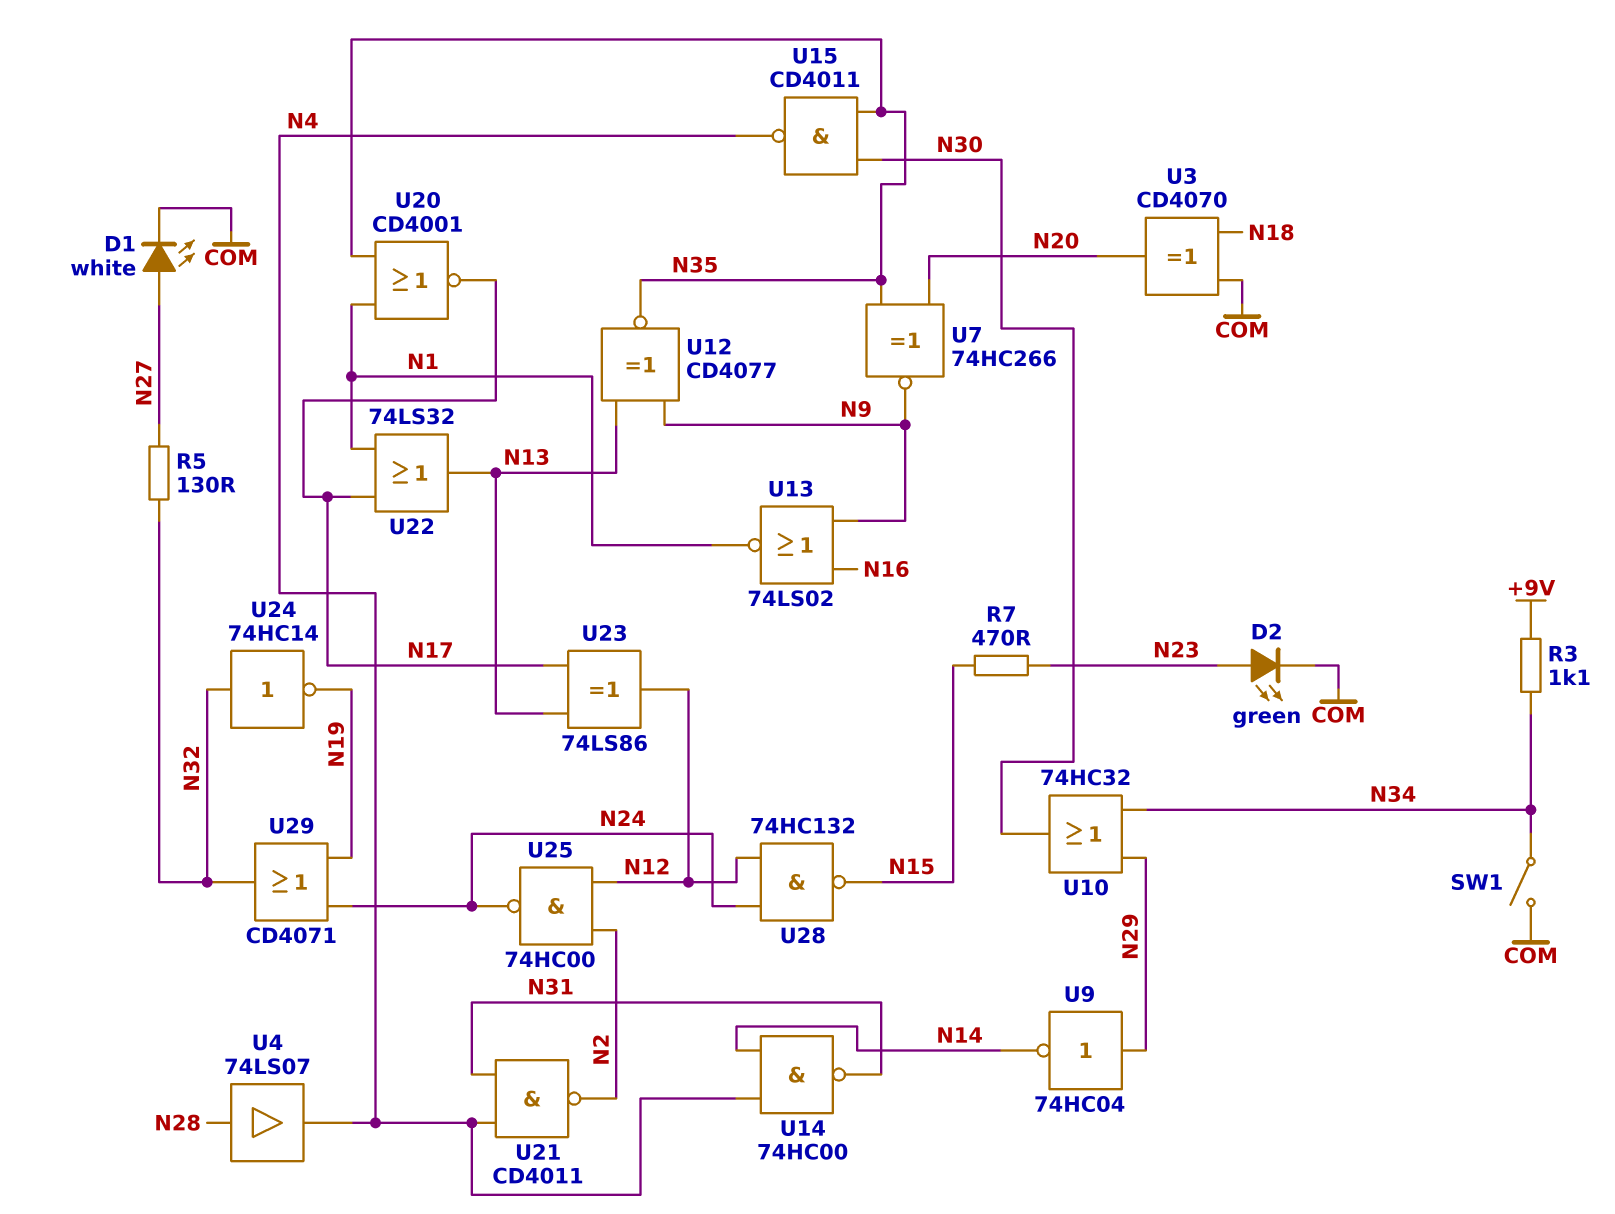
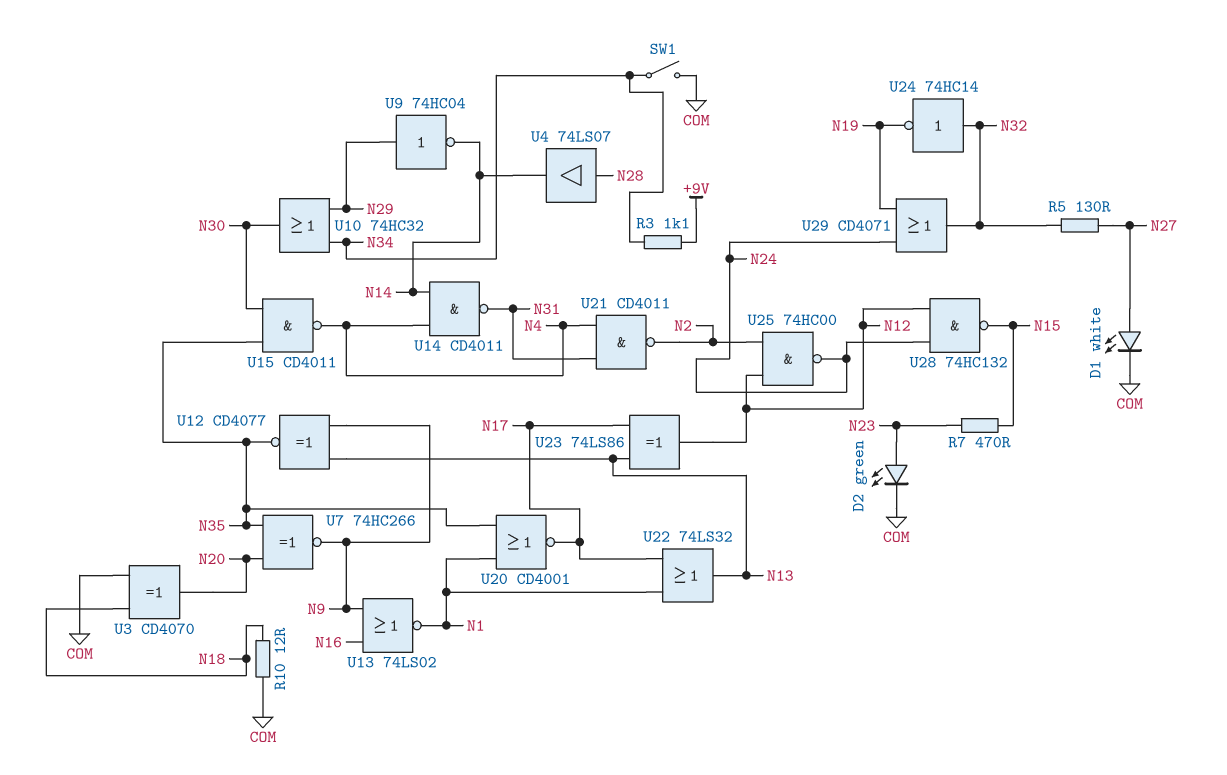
R10: none -> 12 (COM, N18)
U4: buffer 74LS07 (in N28, out N4) -> buffer 74LS07 (in N28, out N14)
U14: NAND 74HC00 (in N4, in N14, out N31) -> NAND CD4011 (in N4, in N14, out N31)

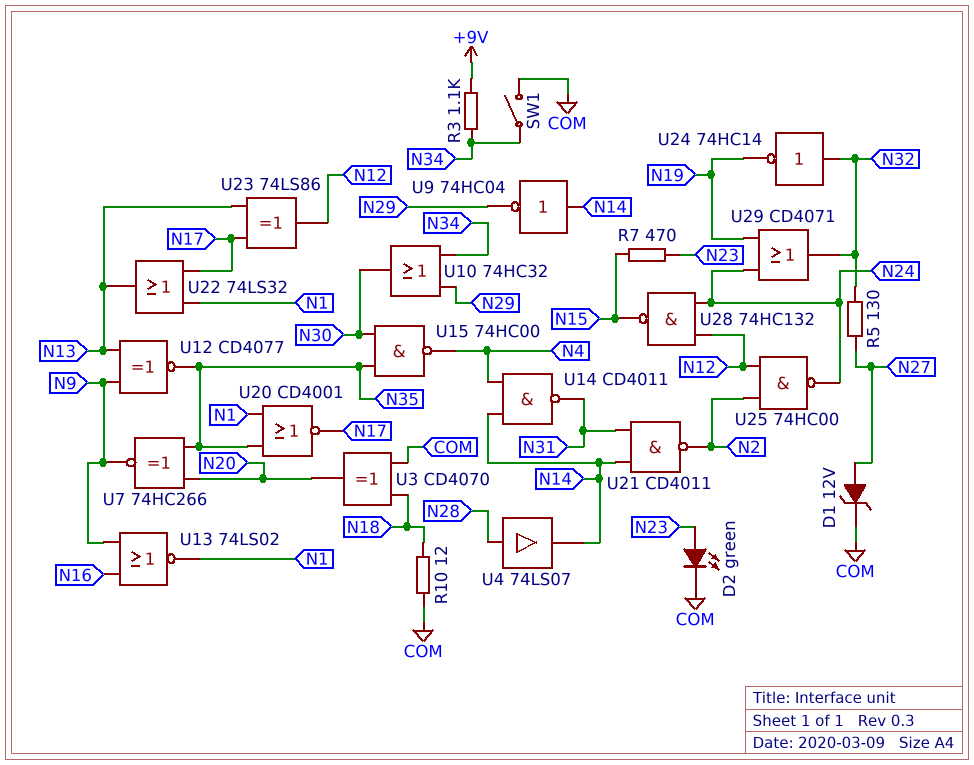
D1: LED white (A N27, K COM) -> zener 12V (A N27, K COM)
U9: NOT 74HC04 (in N29, out N14) -> NOT 74HC04 (in N14, out N29)
U15: NAND CD4011 (in N30, in N35, out N4) -> NAND 74HC00 (in N30, in N35, out N4)
U21: NAND CD4011 (in N4, in N31, out N2) -> NAND CD4011 (in N14, in N31, out N2)

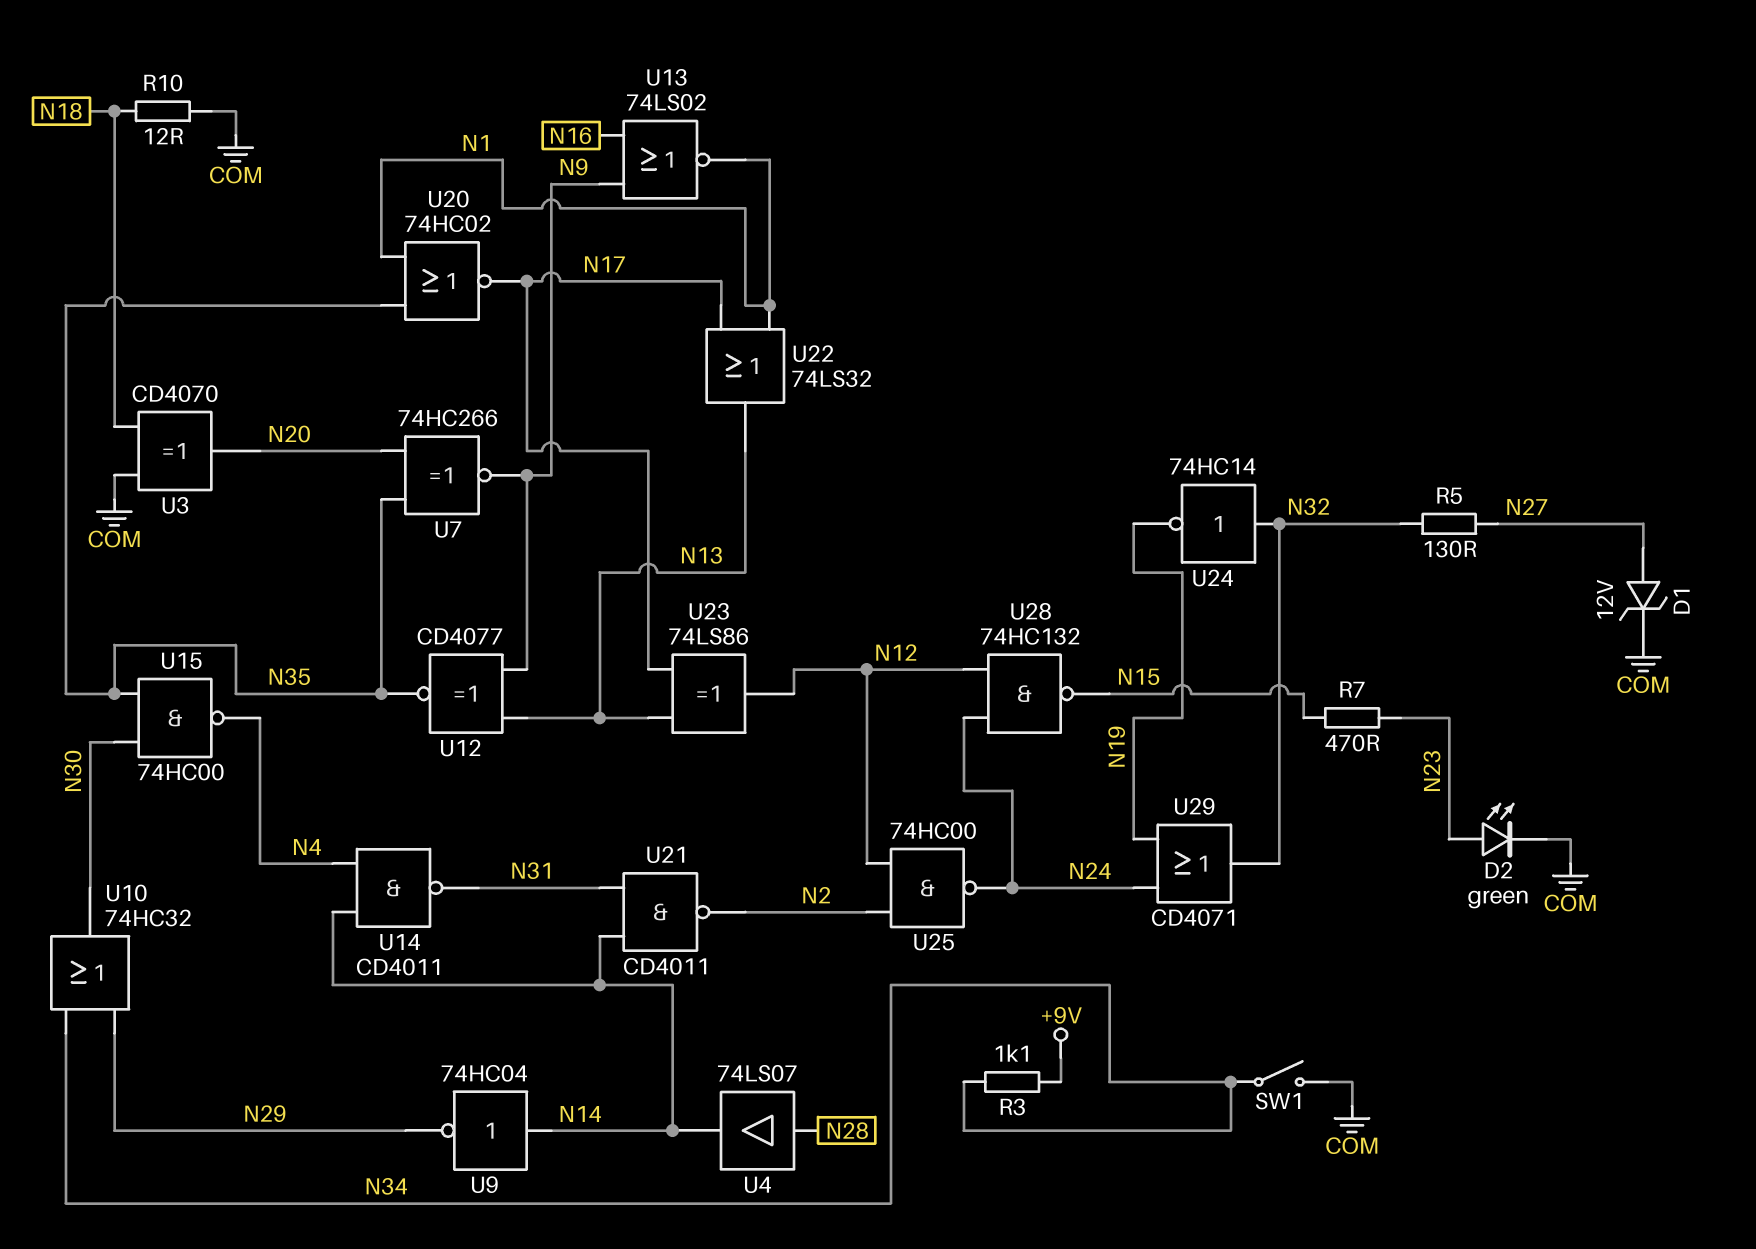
U20: NOR CD4001 (in N1, in N35, out N17) -> NOR 74HC02 (in N1, in N35, out N17)

